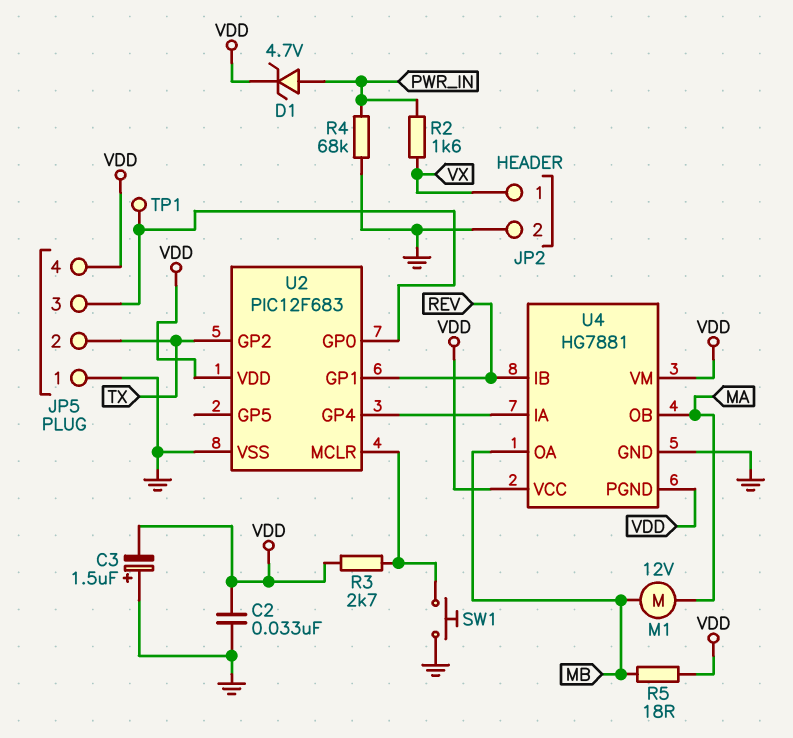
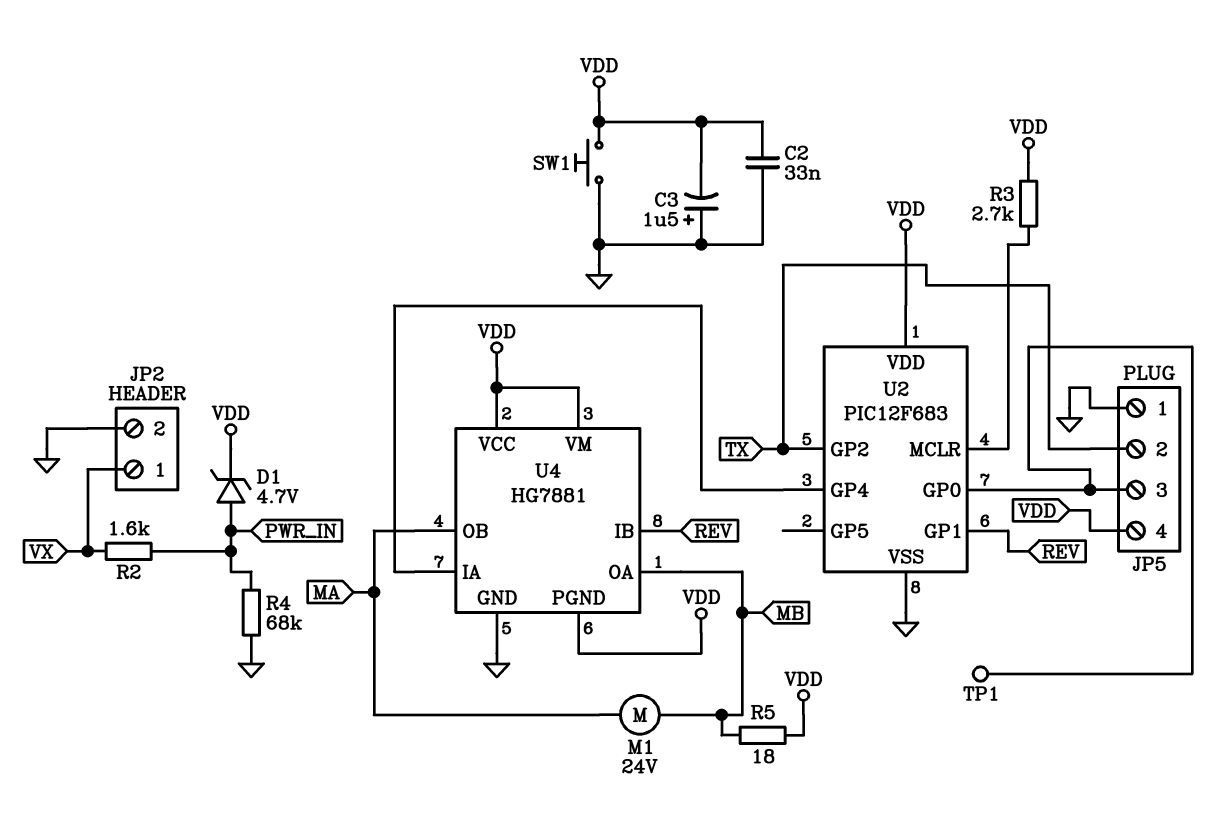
M1: motor 12V (MA, MB) -> motor 24V (MA, MB)
SW1: button (GND, U2/MCLR) -> button (GND, VDD)

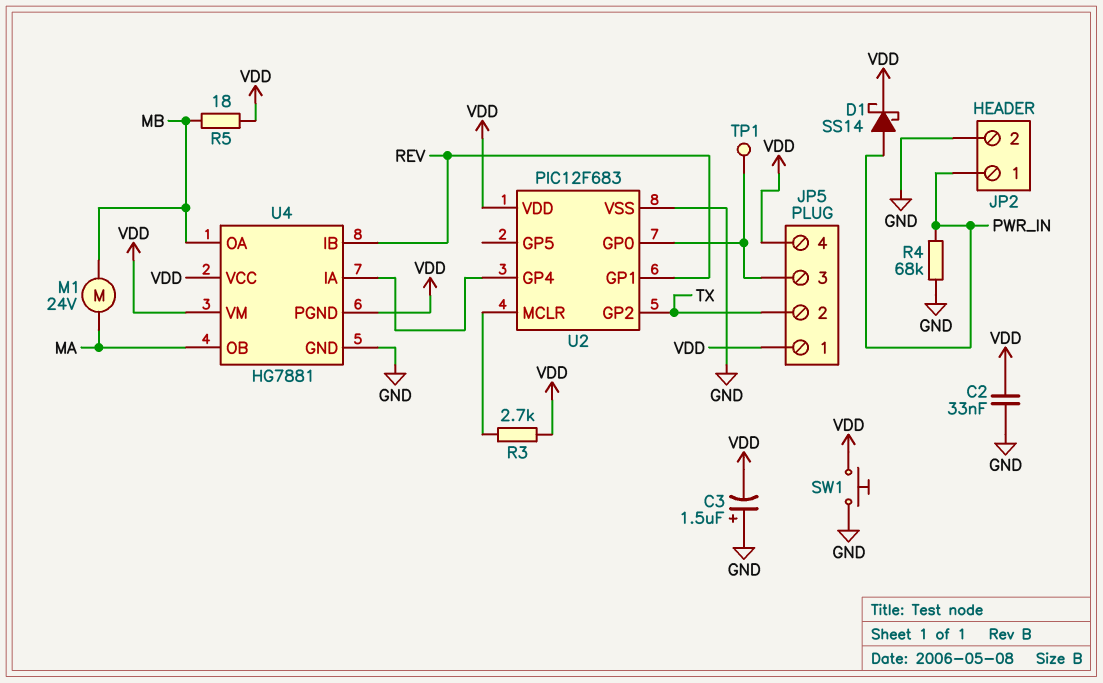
D1: zener 4.7V (A PWR_IN, K VDD) -> schottky SS14 (A PWR_IN, K VDD)
JP2 pin 1: VX -> PWR_IN
JP5 pin 1: GND -> VDD
R2: 1.6k (PWR_IN, VX) -> none

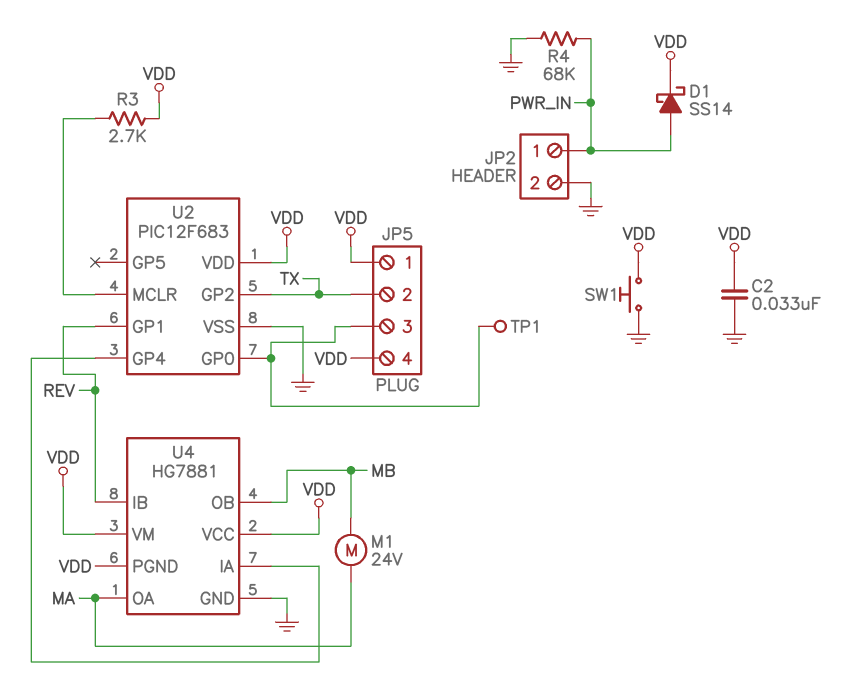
C3: 1.5uF (plus GND, minus VDD) -> none
R5: 18 (MB, VDD) -> none
U4 pin OA: MB -> MA
U4 pin OB: MA -> MB

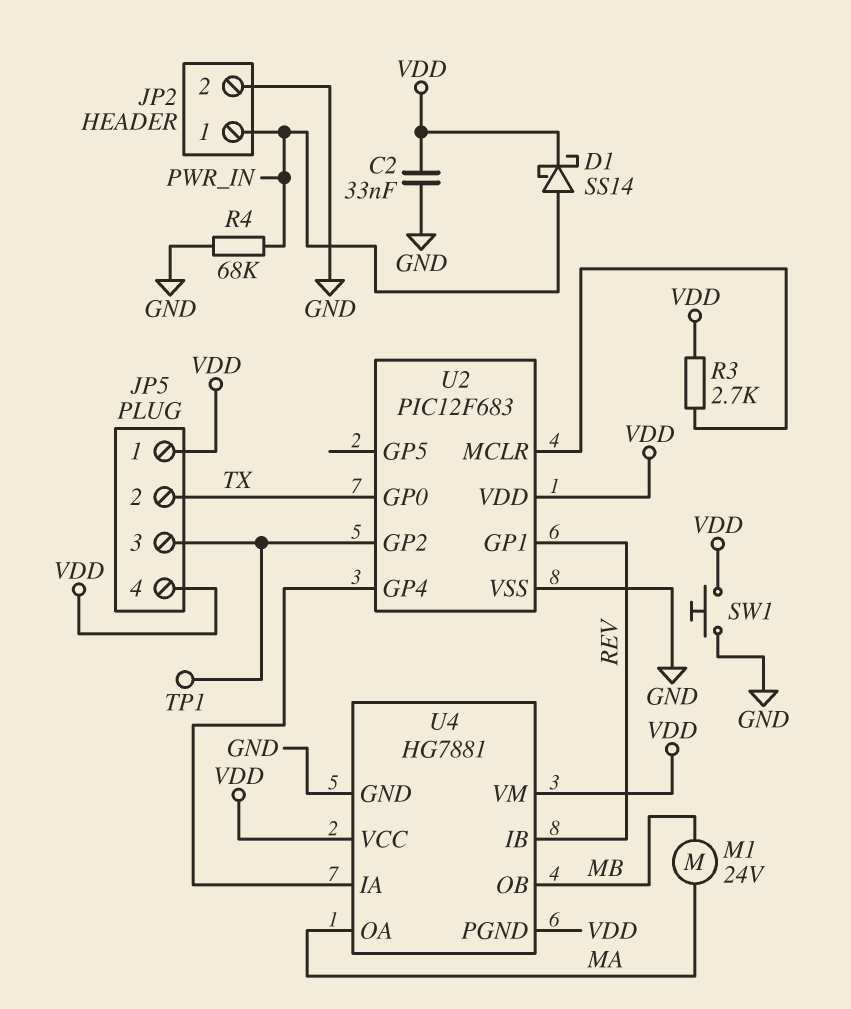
U2 pin GP0: JP5/3 -> TX
U2 pin GP2: TX -> JP5/3

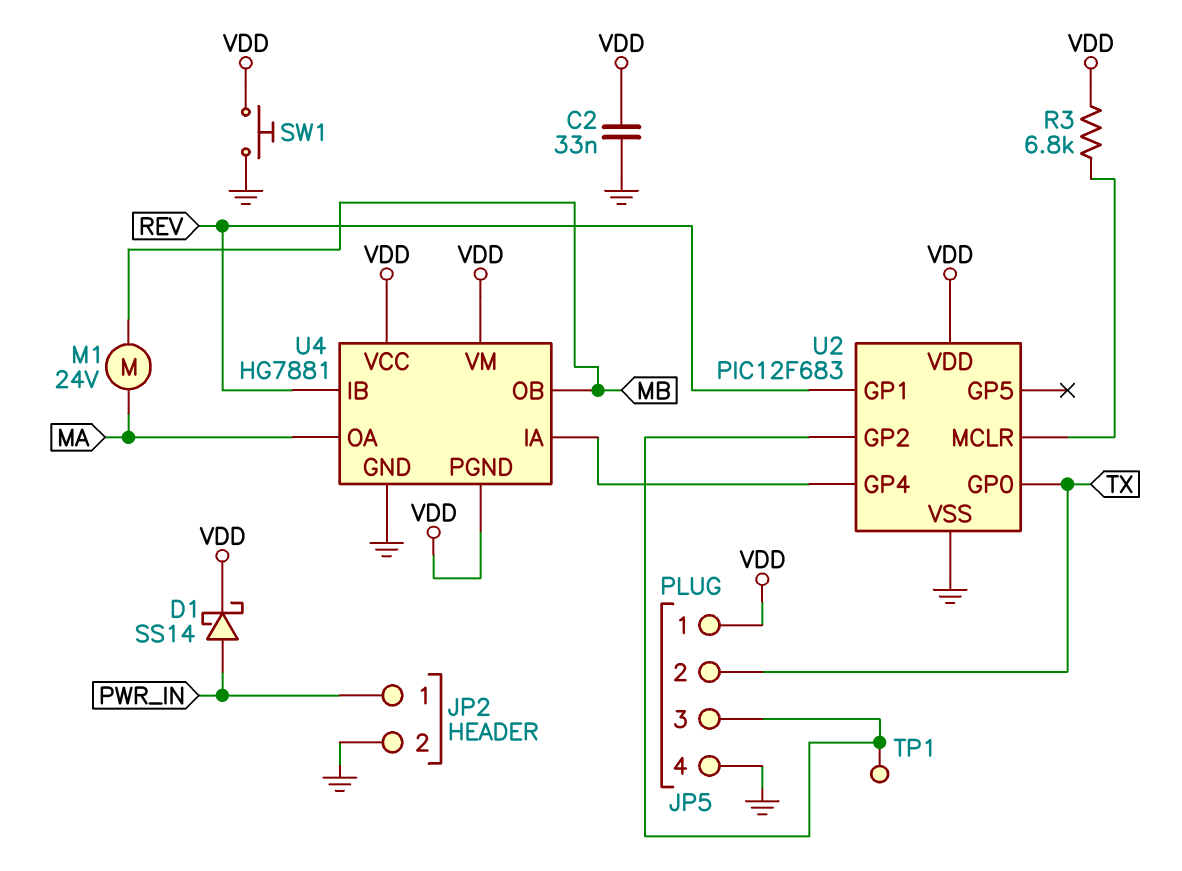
JP5 pin 4: VDD -> GND
R3: 2.7k (U2/MCLR, VDD) -> 6.8k (U2/MCLR, VDD)
R4: 68k (GND, PWR_IN) -> none

